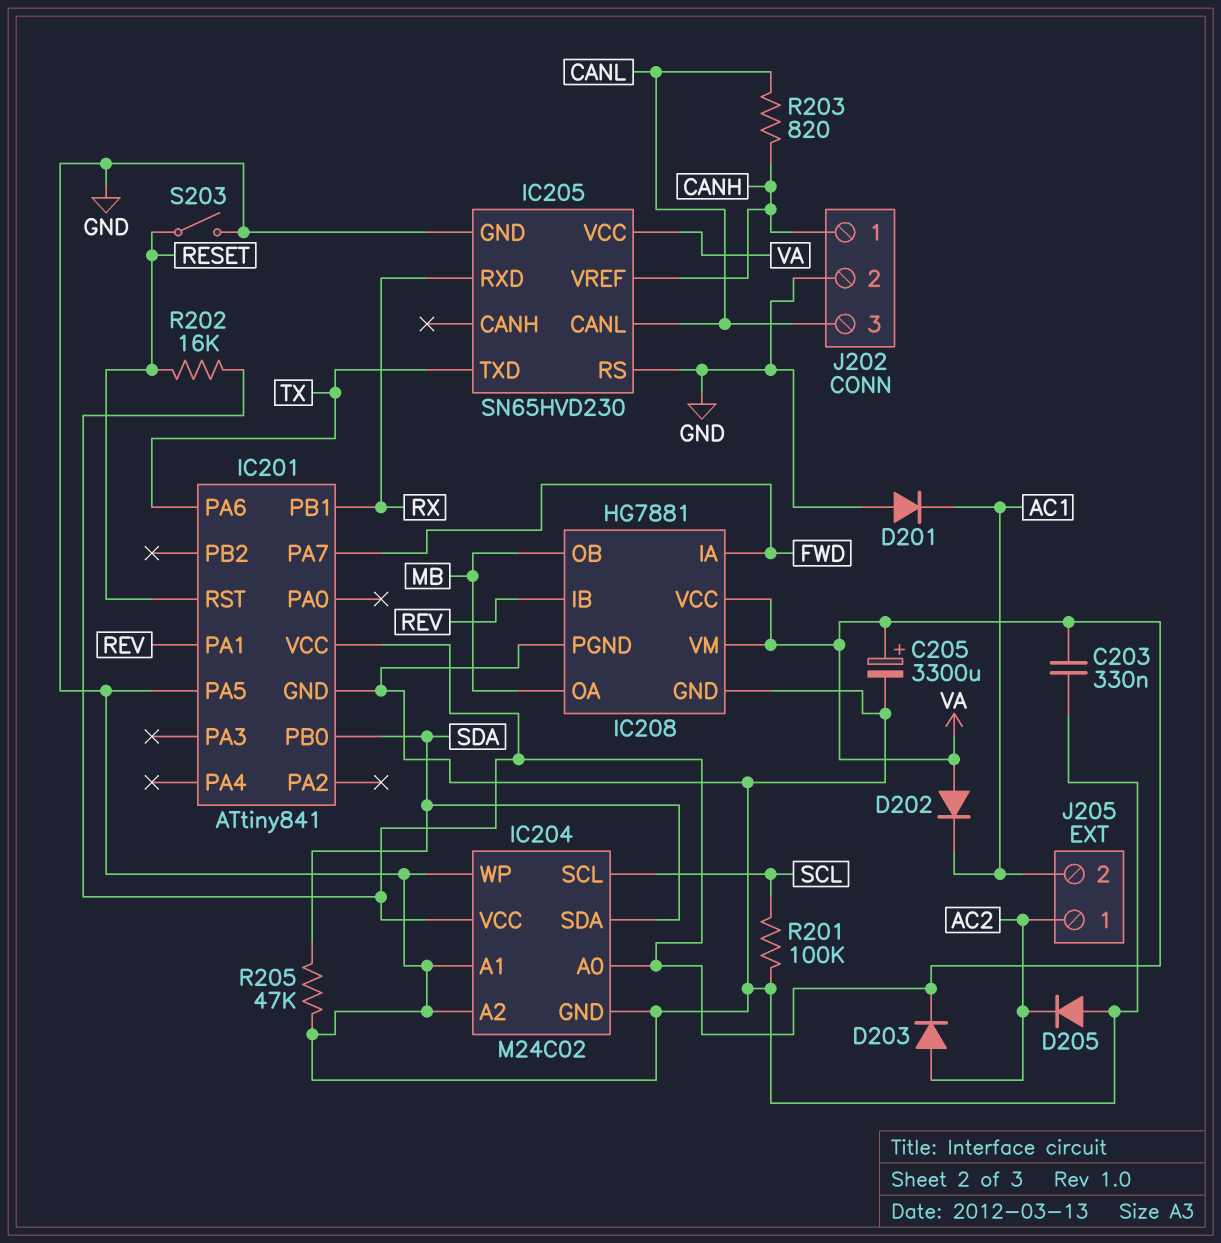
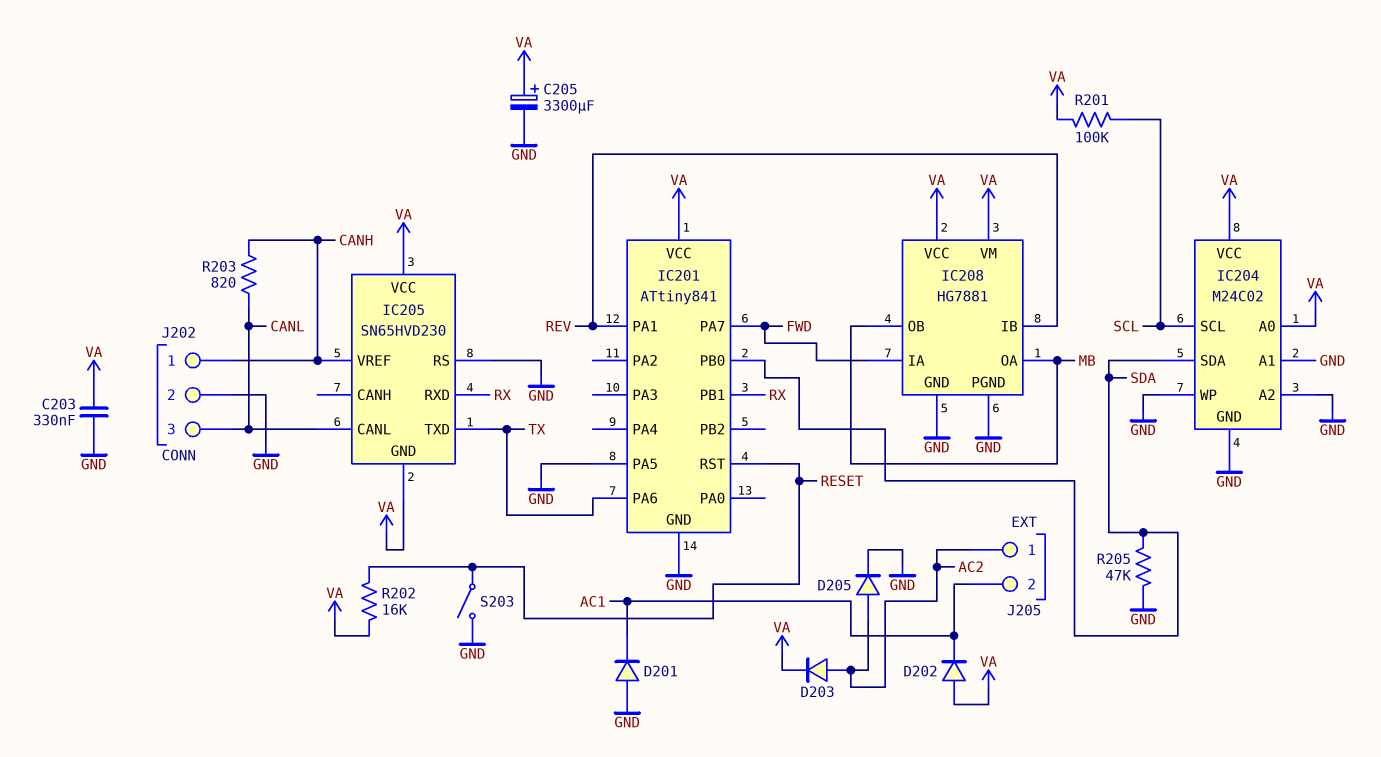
D205: diode (A GND, K AC2) -> diode (A AC2, K GND)
IC205 pin GND: GND -> VA
R201: 100k (GND, SCL) -> 100k (SCL, VA)

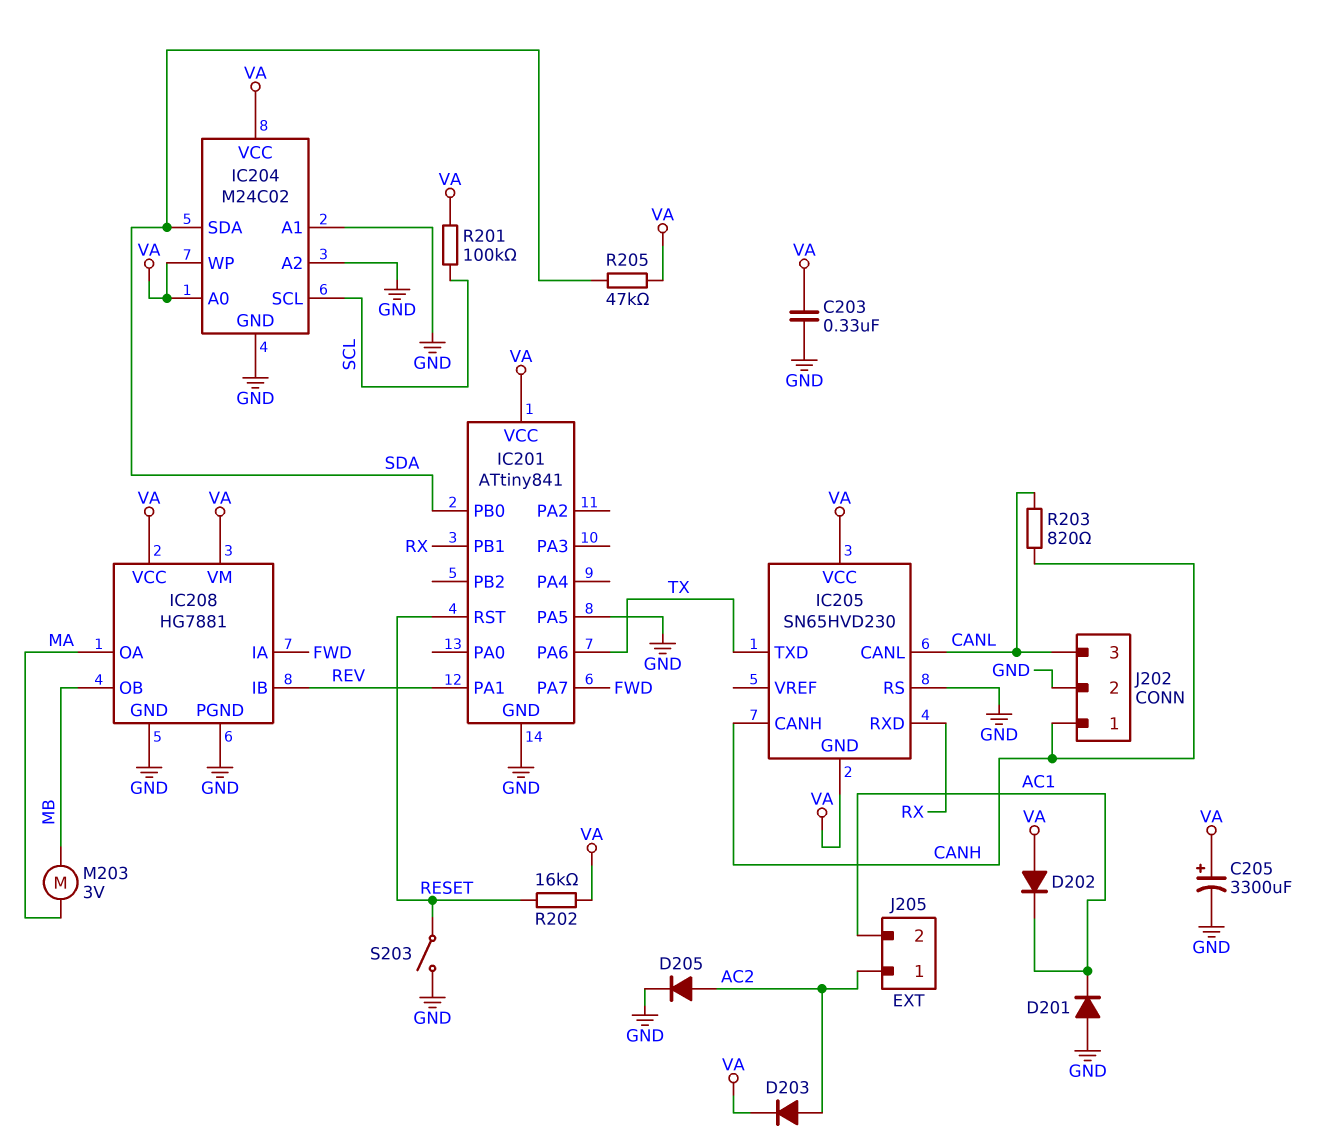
IC204 pin WP: GND -> VA
IC205 pin CANH: none -> CANH
IC205 pin VREF: CANH -> none
IC208 pin OA: MB -> MA
M203: none -> motor 3V (MA, MB)
R205: 47k (GND, SDA) -> 47k (SDA, VA)

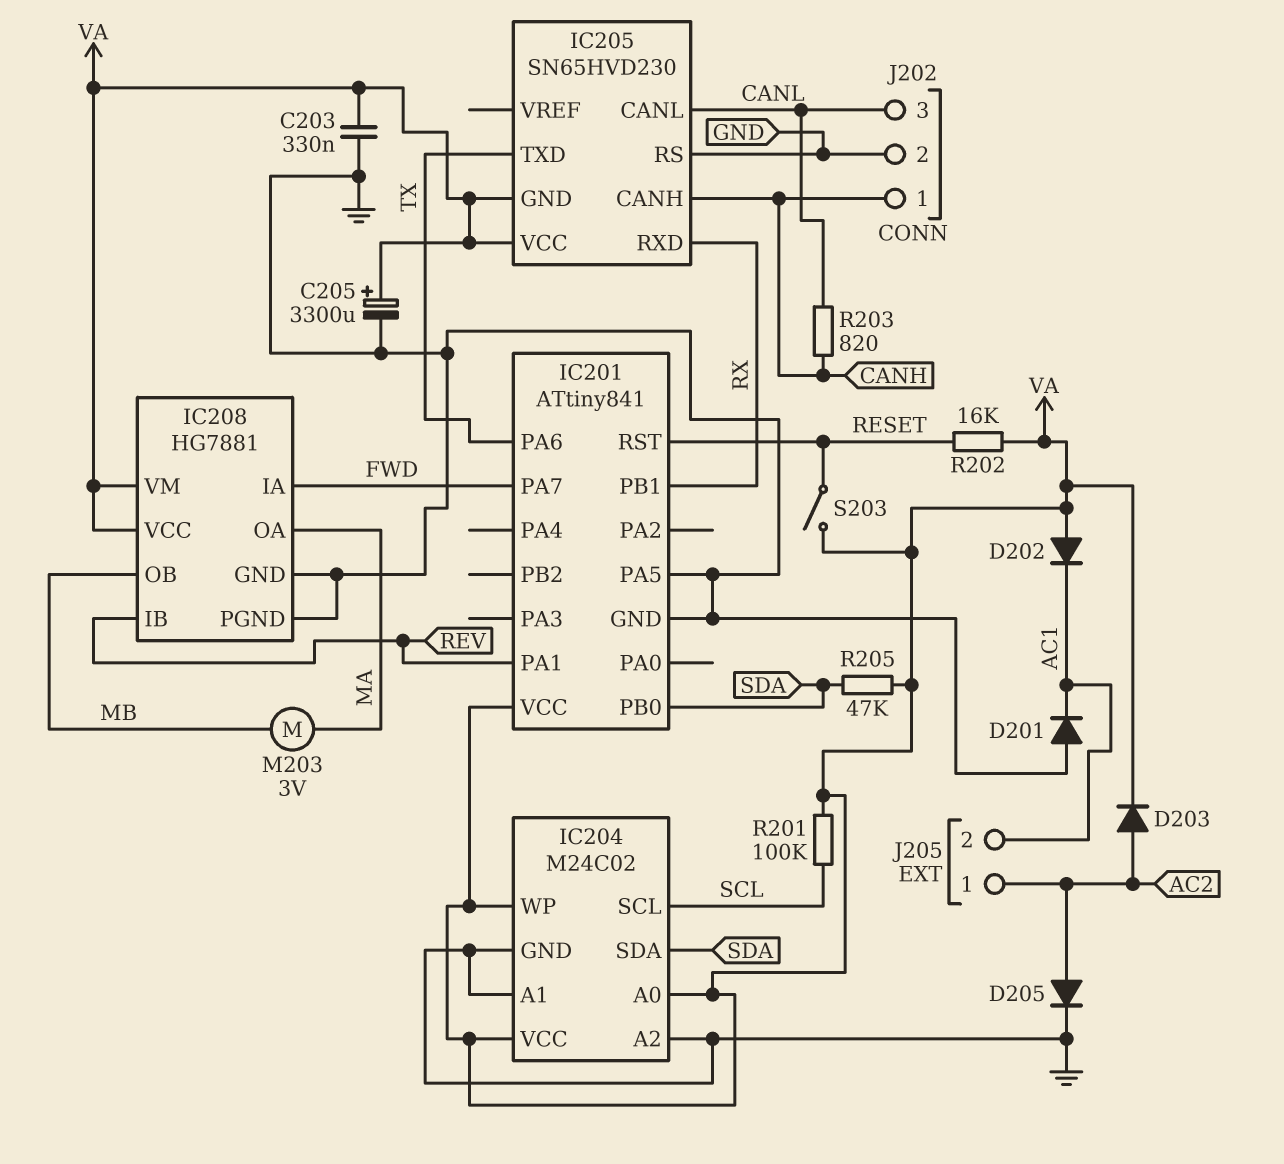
S203: switch (GND, RESET) -> switch (RESET, VA)

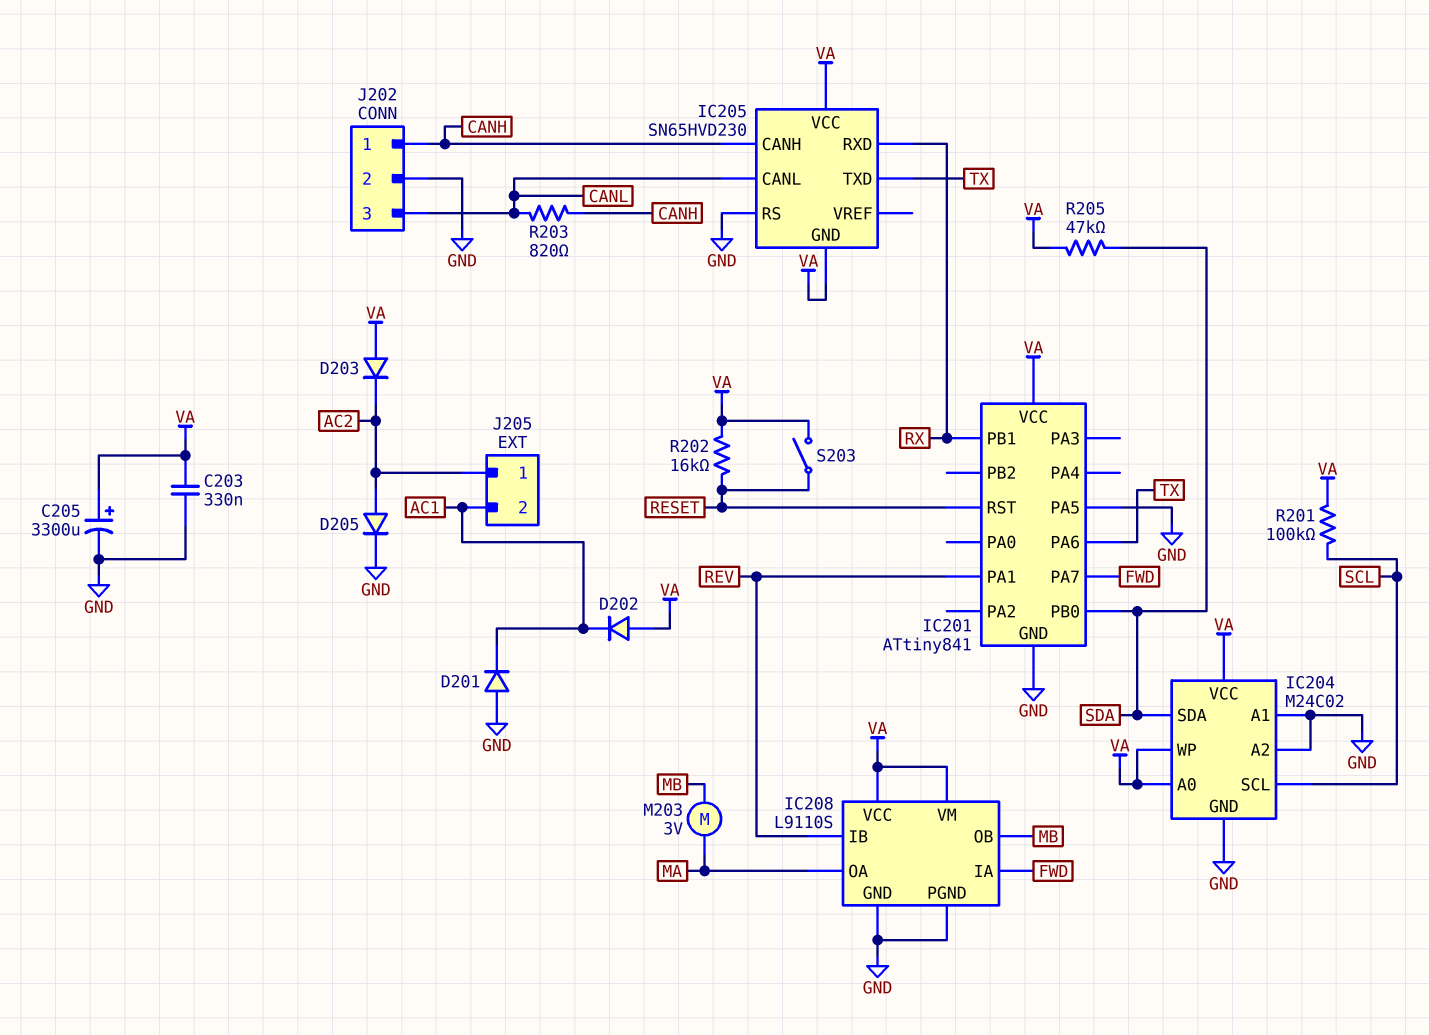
D203: diode (A AC2, K VA) -> diode (A VA, K AC2)
IC208: HG7881 -> L9110S

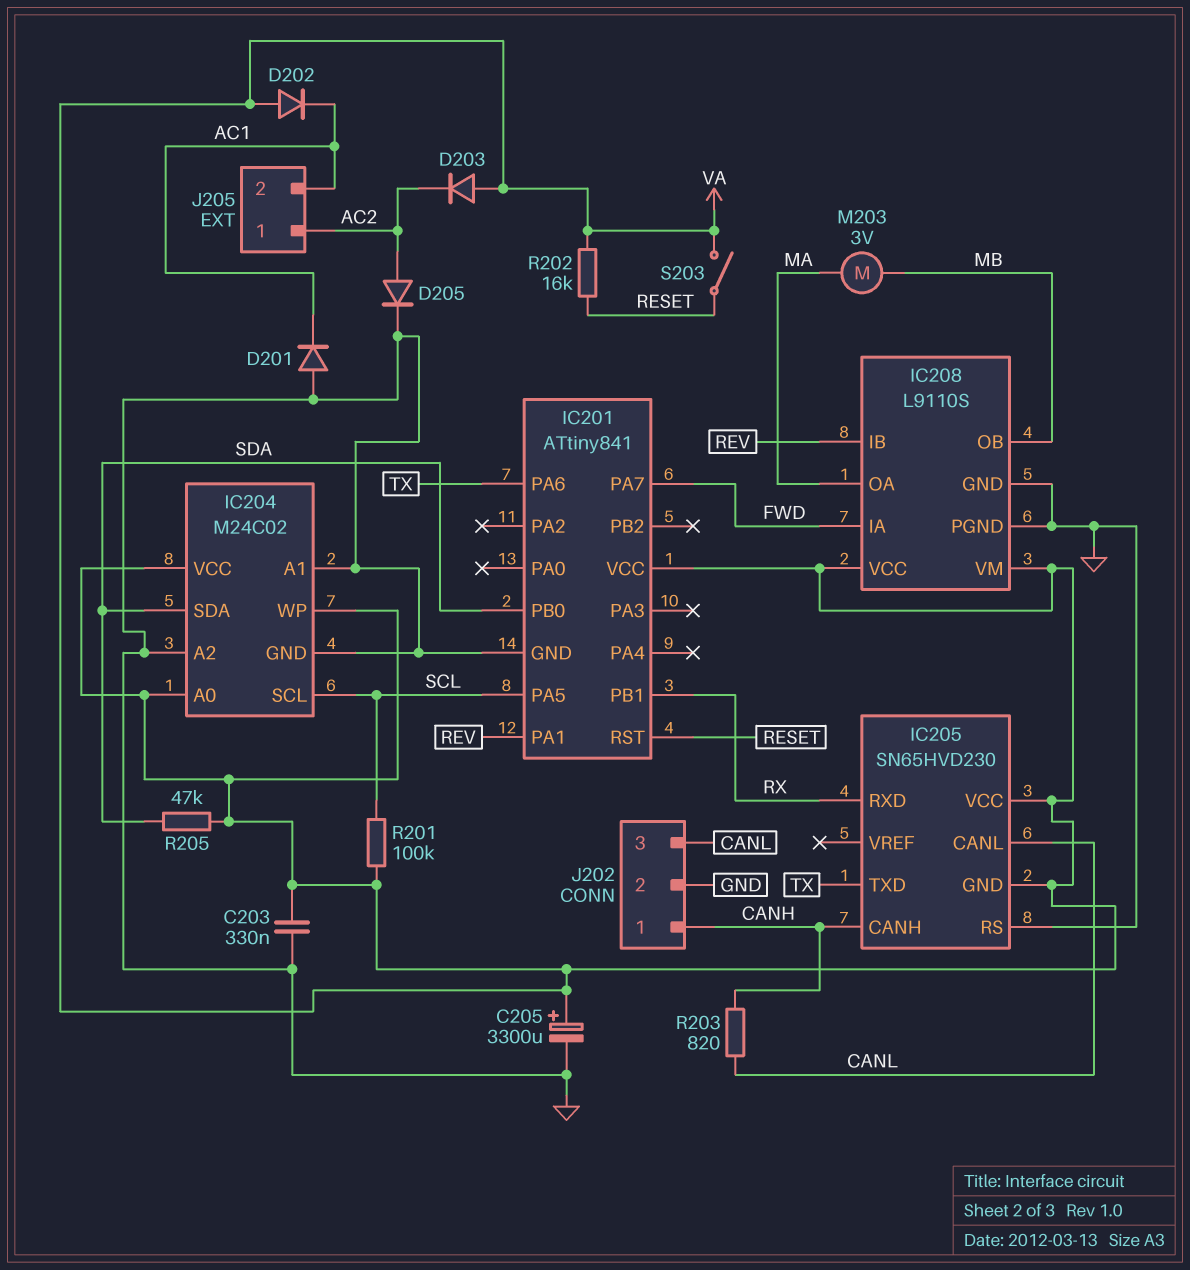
IC201 pin PA5: GND -> SCL

